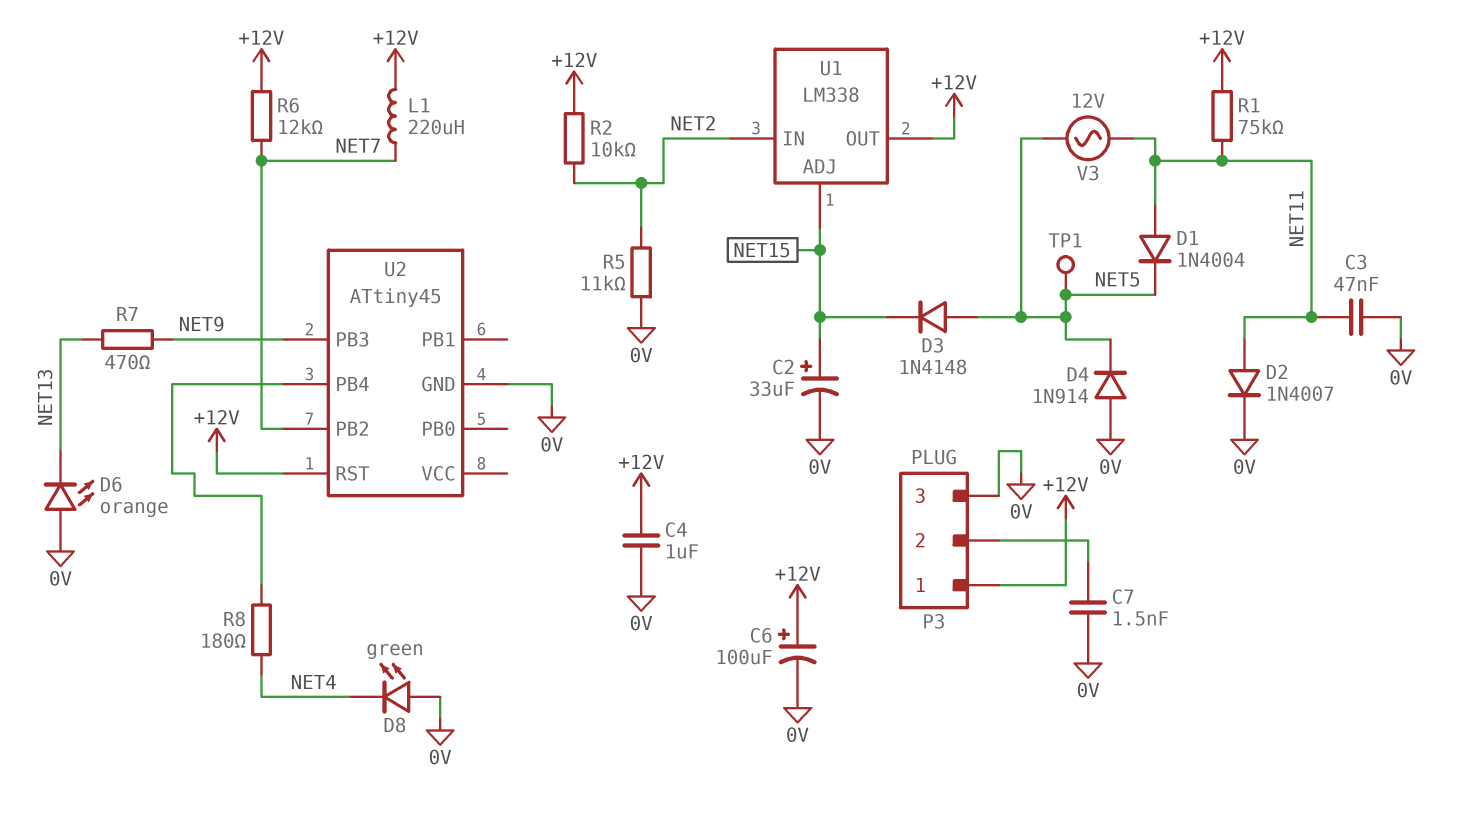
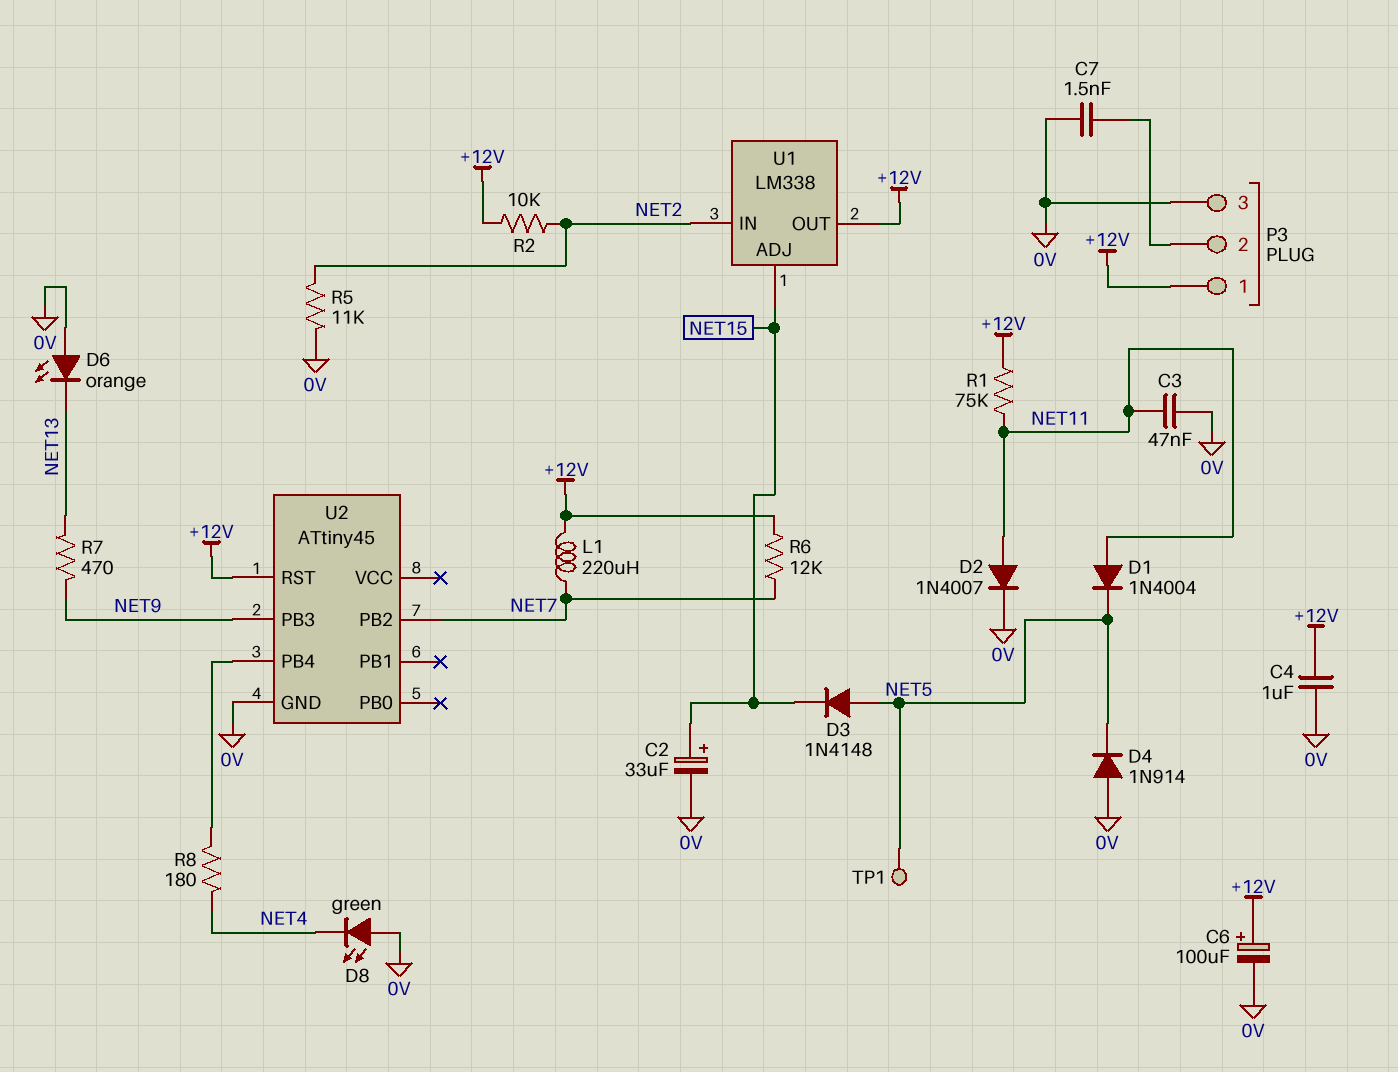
V3: AC 12V (NET5, NET11) -> none

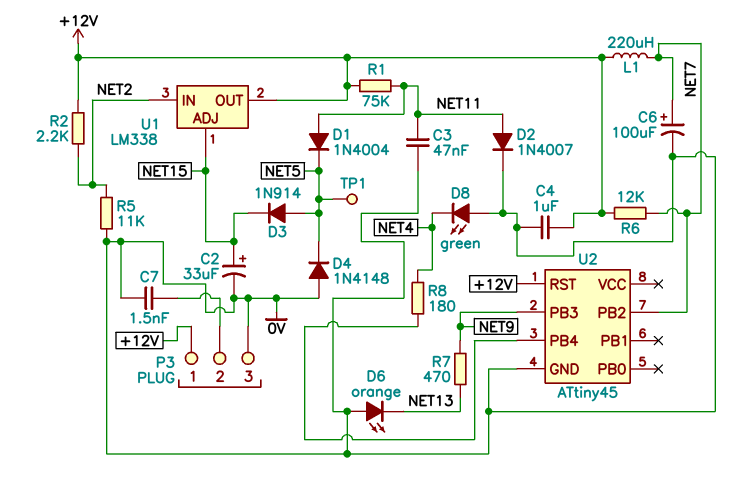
C6: 100uF (plus +12V, minus 0V) -> 100uF (plus NET7, minus 0V)
D3: diode 1N4148 (A NET5, K NET15) -> diode 1N914 (A NET5, K NET15)
D4: diode 1N914 (A 0V, K NET5) -> diode 1N4148 (A 0V, K NET5)
R2: 10k (+12V, NET2) -> 2.2k (+12V, NET2)

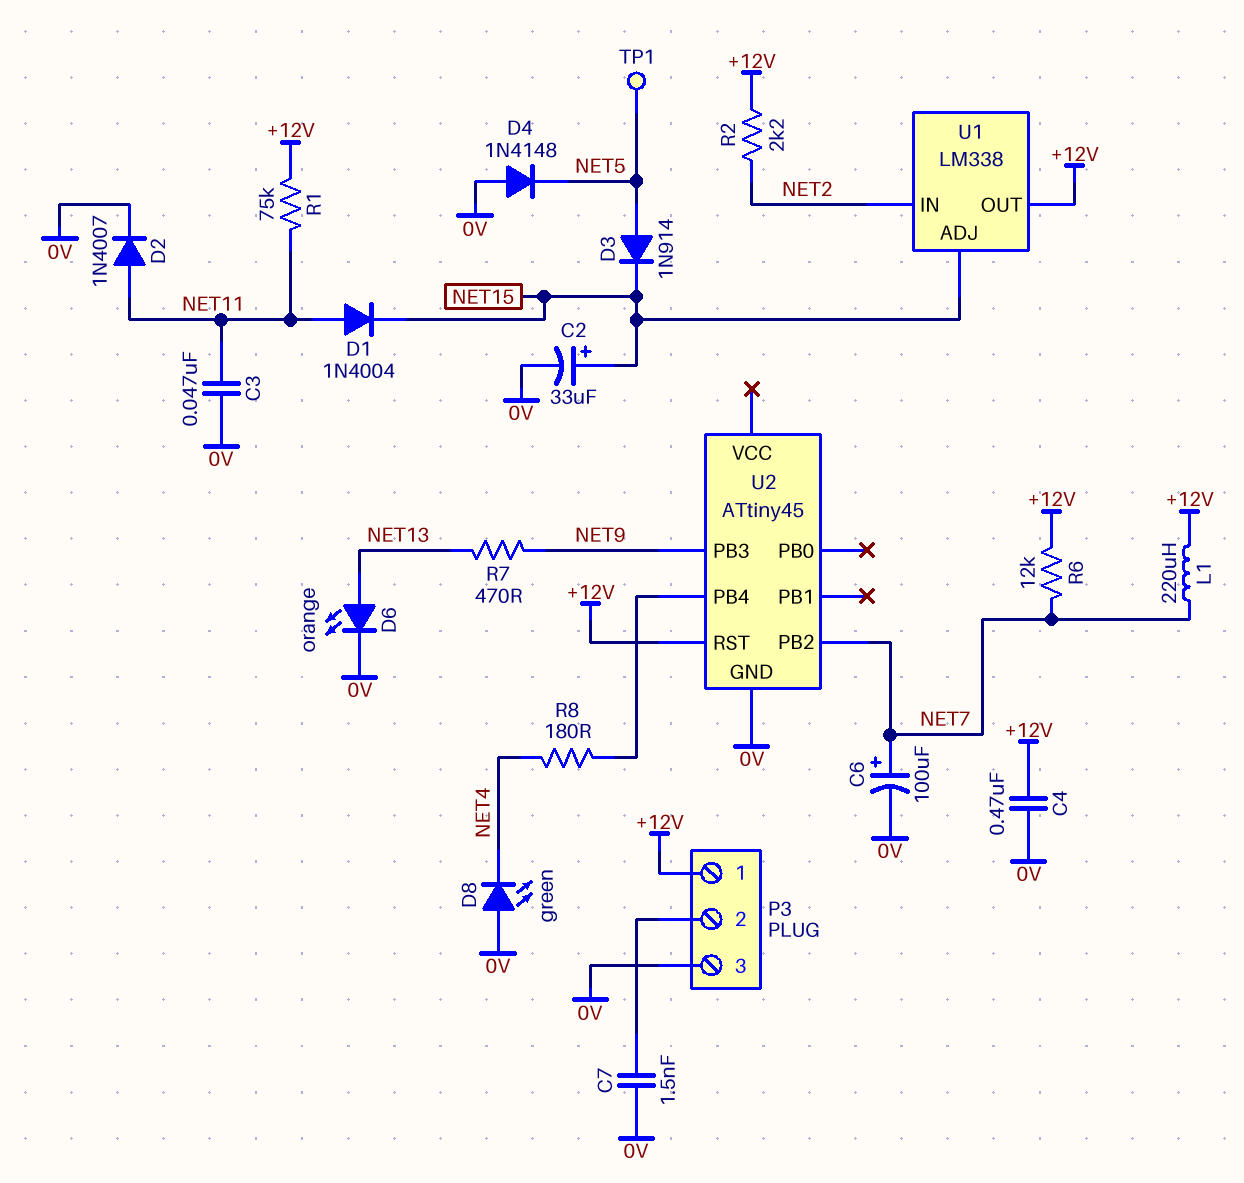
C4: 1uF (+12V, 0V) -> 470nF (+12V, 0V)
D1: diode 1N4004 (A NET11, K NET5) -> diode 1N4004 (A NET11, K NET15)
D6: LED orange (A 0V, K NET13) -> LED orange (A NET13, K 0V)
R5: 11k (0V, NET2) -> none

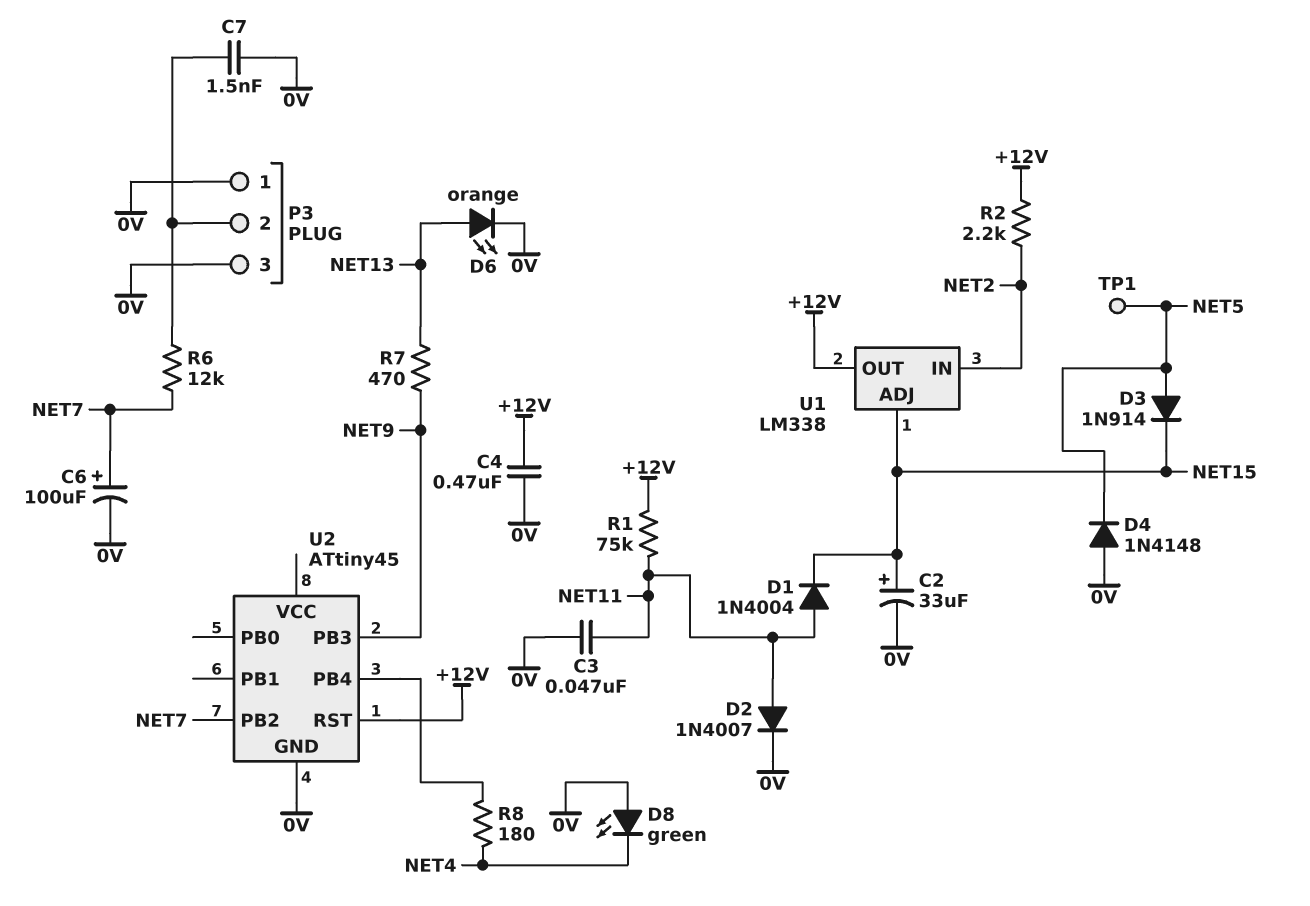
L1: 220uH (+12V, NET7) -> none
P3 pin 1: +12V -> 0V
R6: 12k (+12V, NET7) -> 12k (NET7, P3/2)

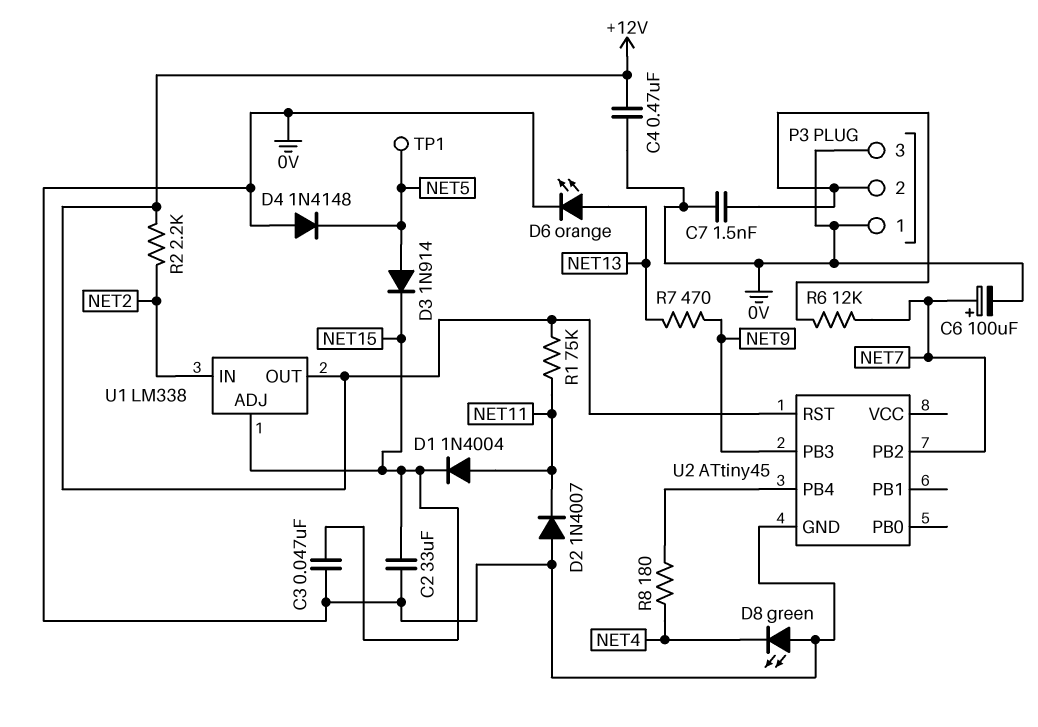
C2: 33uF (plus NET15, minus 0V) -> 33uF (0V, NET15)
C3: 47nF (0V, NET11) -> 47nF (0V, NET15)
D2: diode 1N4007 (A NET11, K 0V) -> diode 1N4007 (A 0V, K NET11)

